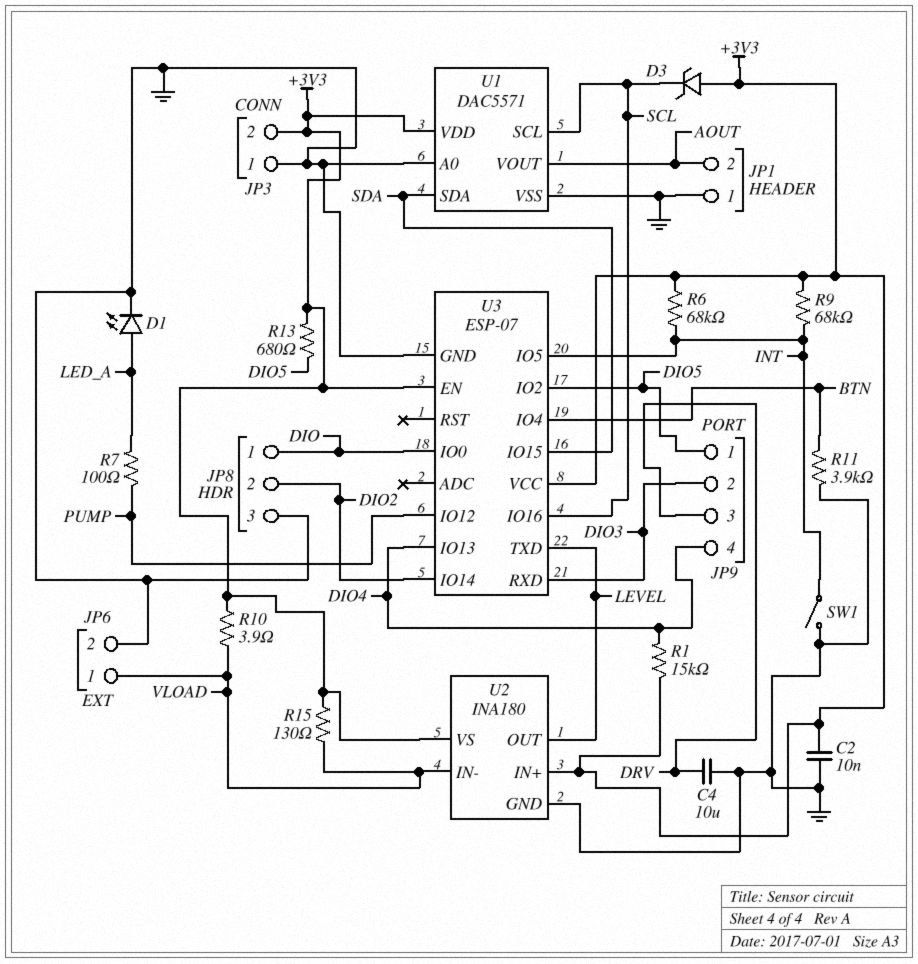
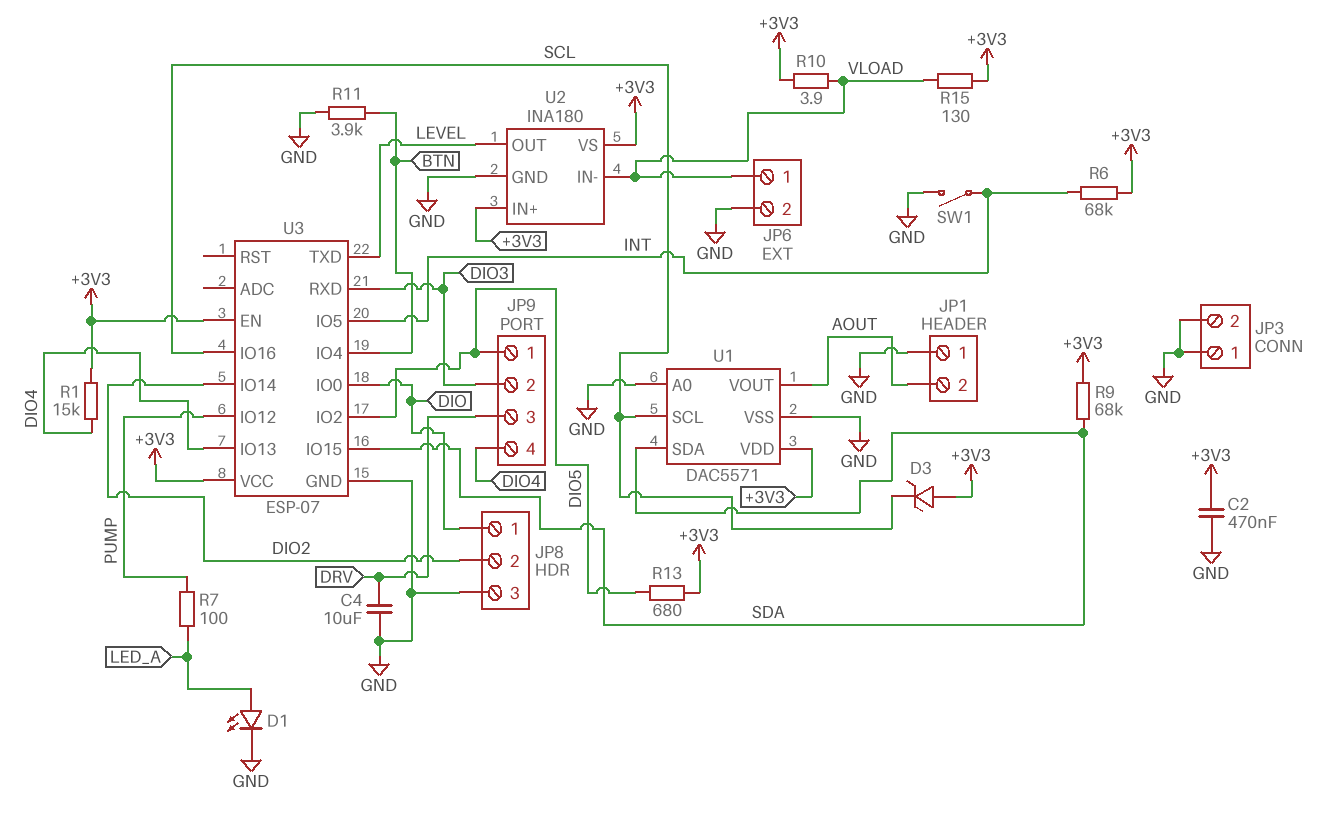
C2: 10nF (+3V3, GND) -> 470nF (+3V3, GND)
JP3 pin 2: +3V3 -> GND
R9: 68k (+3V3, INT) -> 68k (+3V3, SDA)

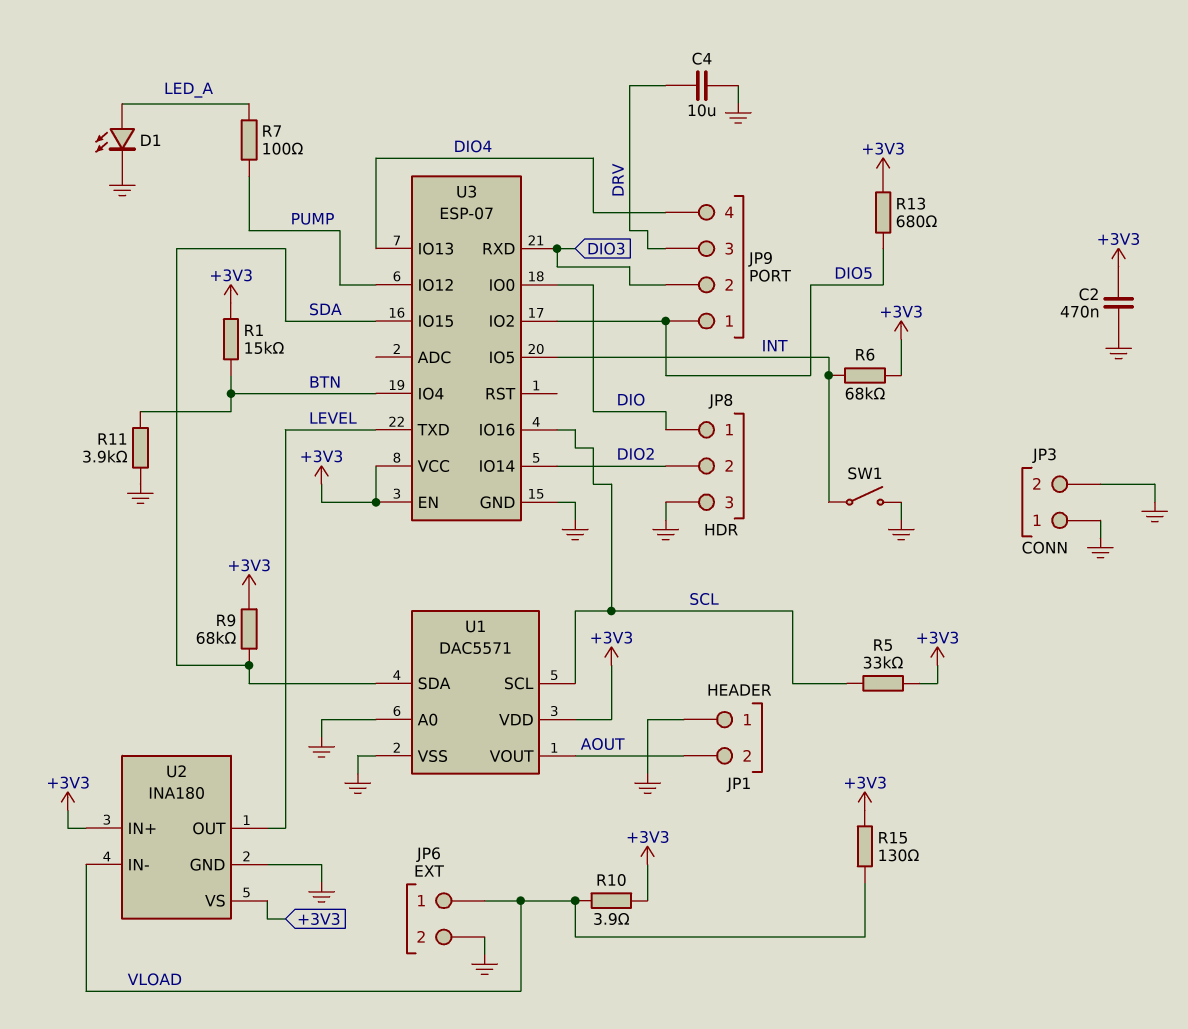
D3: zener (A +3V3, K SCL) -> none
R1: 15k (+3V3, DIO4) -> 15k (+3V3, BTN)
R5: none -> 33k (+3V3, SCL)

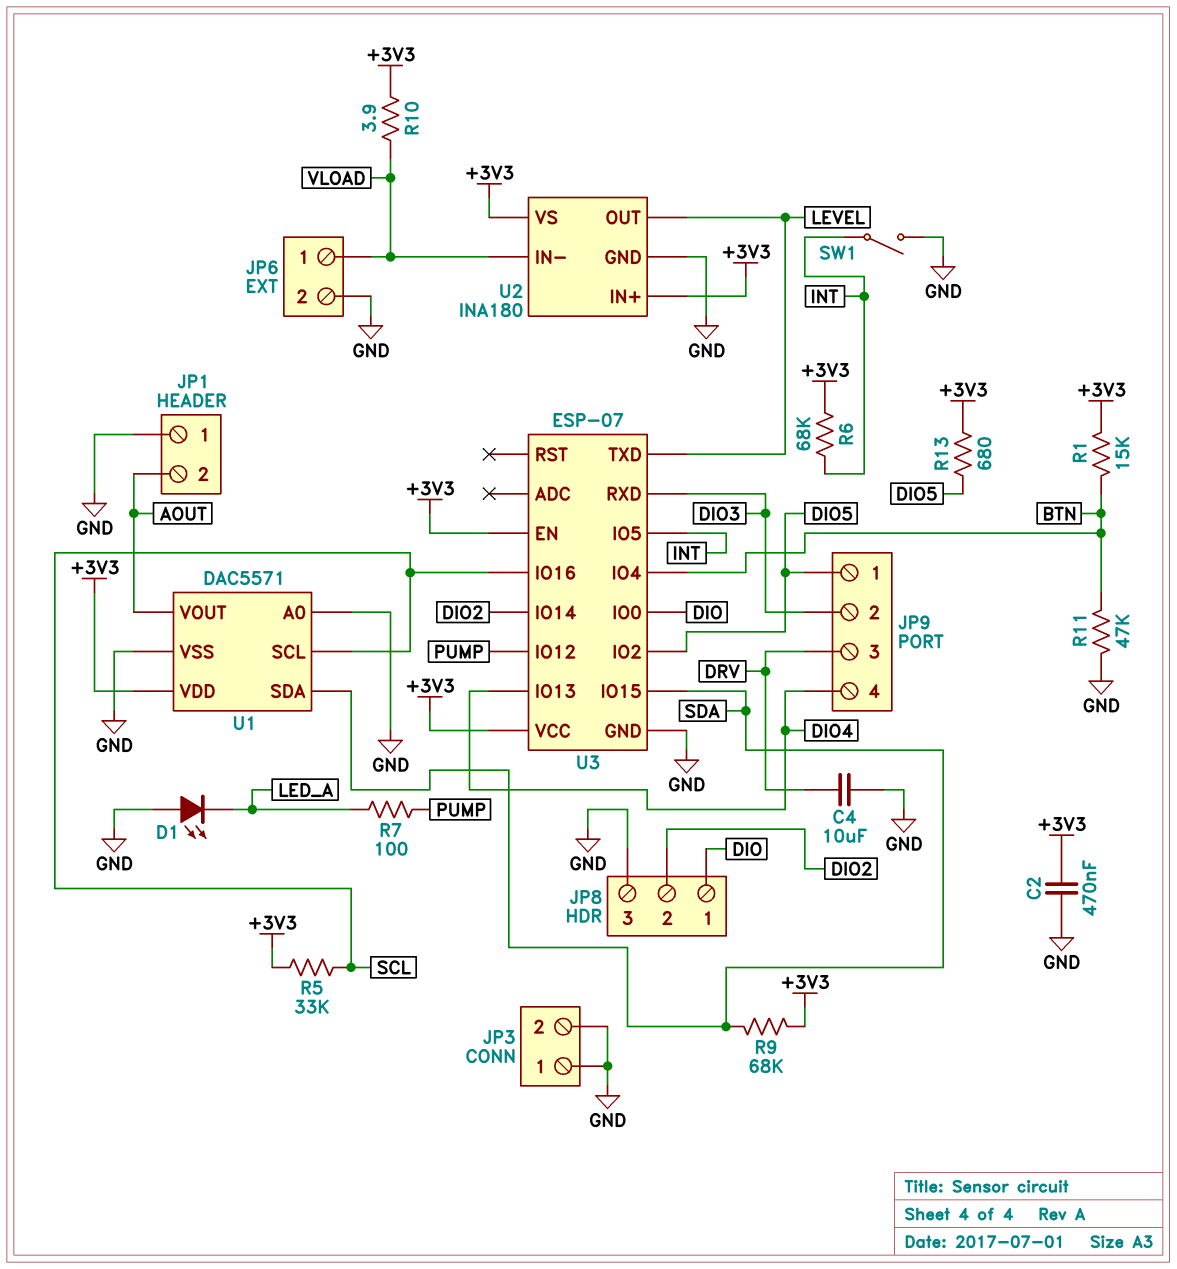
D1: LED (A LED_A, K GND) -> LED (A GND, K LED_A)
R11: 3.9k (BTN, GND) -> 47k (BTN, GND)
R15: 130 (+3V3, VLOAD) -> none

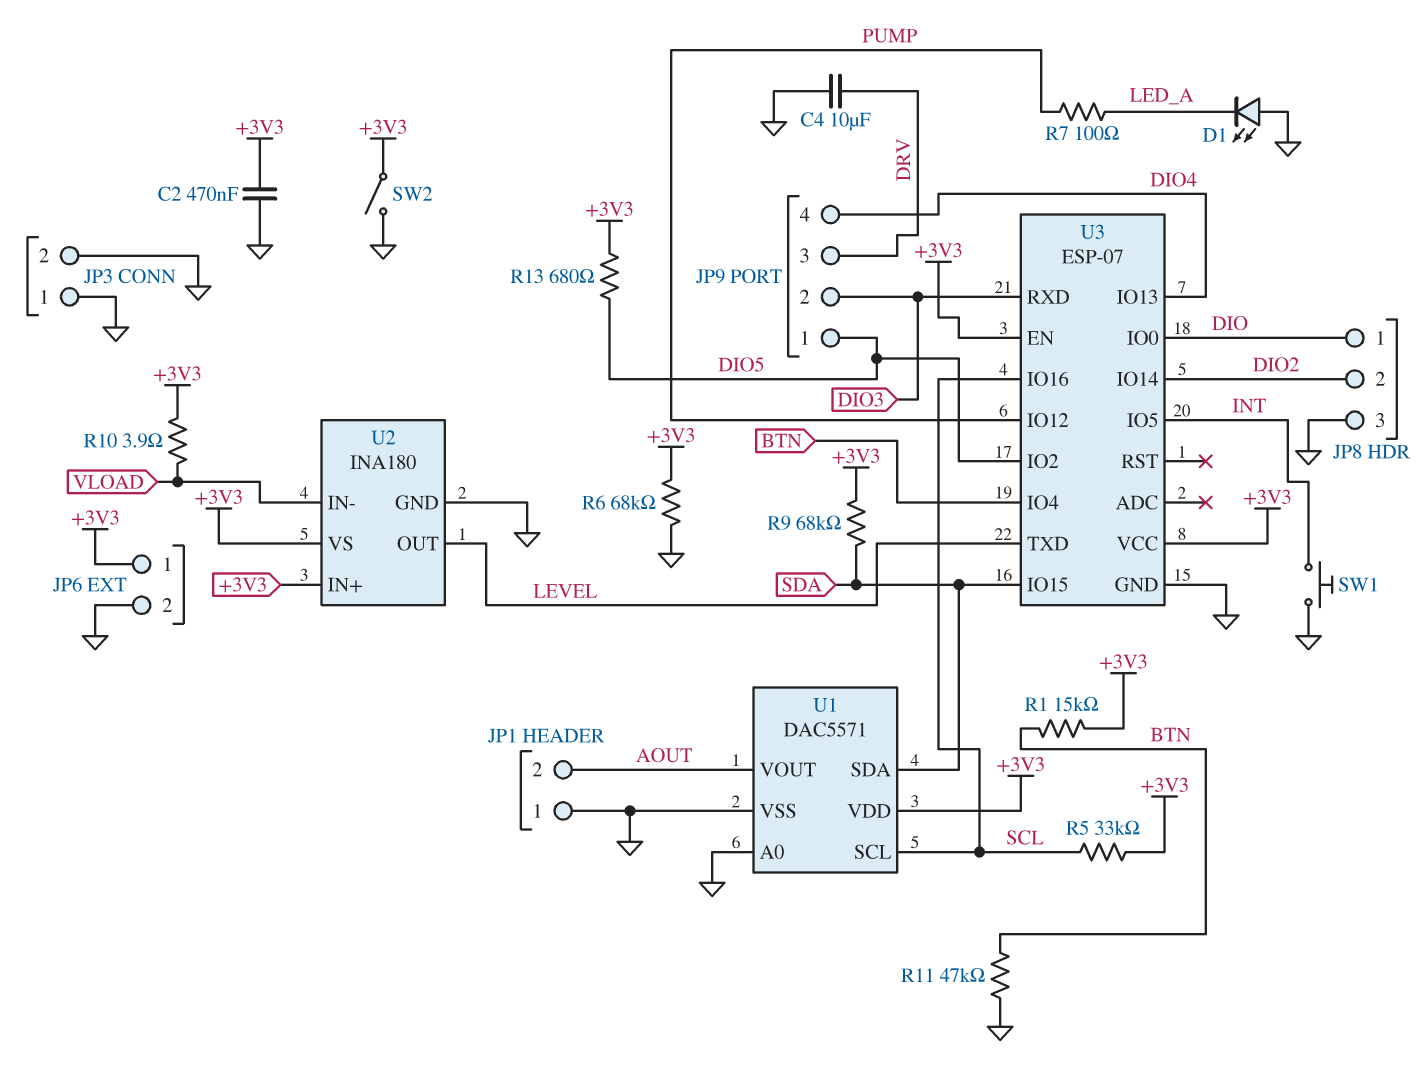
JP6 pin 1: VLOAD -> +3V3
R6: 68k (+3V3, INT) -> 68k (+3V3, GND)
SW1: switch (GND, INT) -> button (GND, INT)
SW2: none -> switch (+3V3, GND)

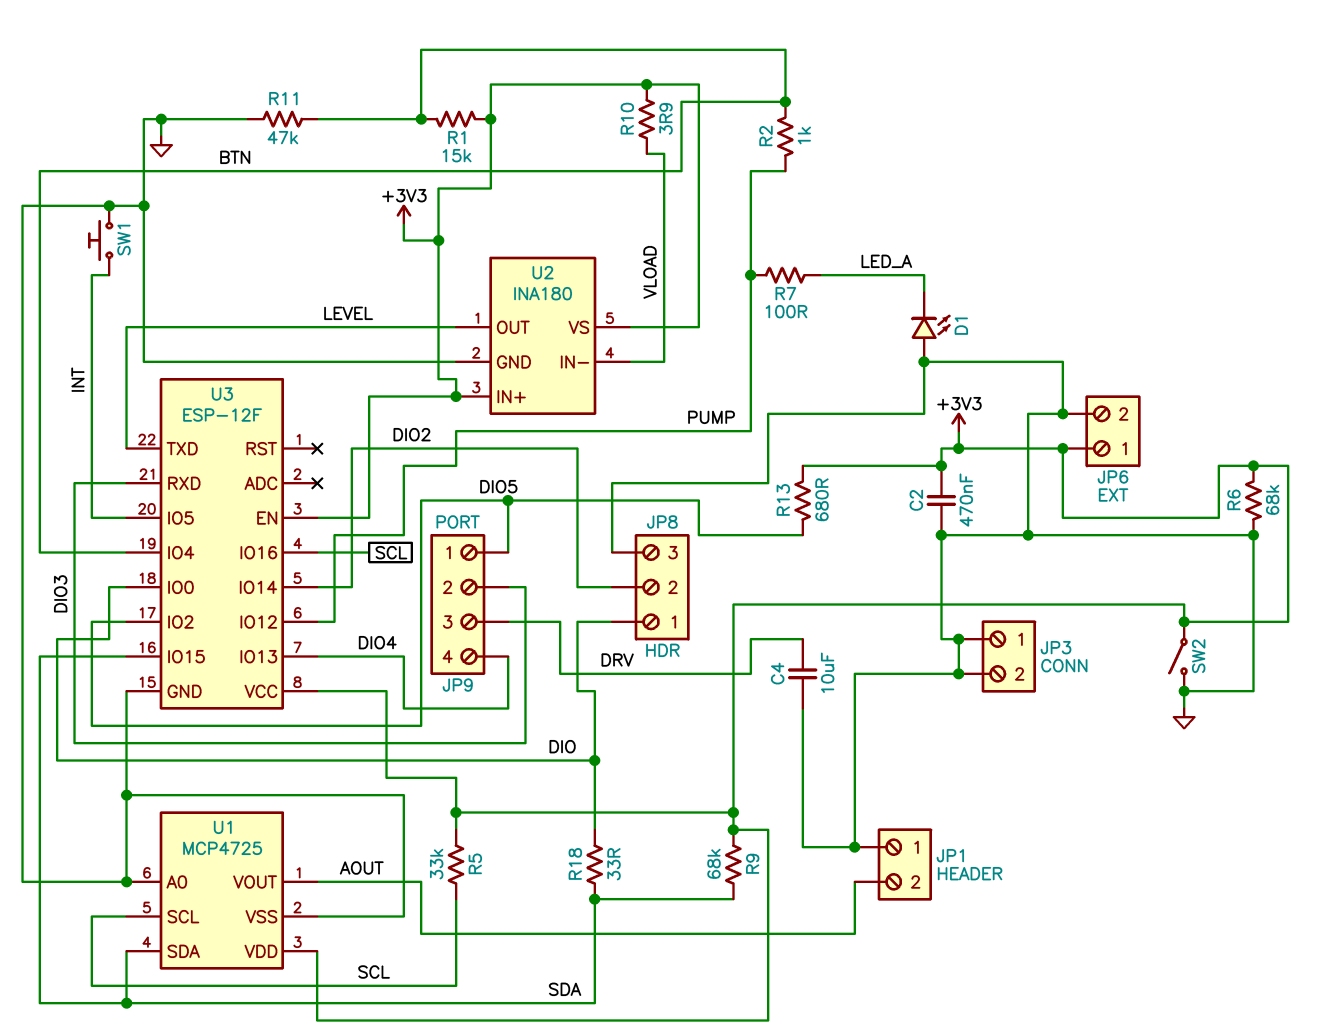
R2: none -> 1k (BTN, PUMP)
R18: none -> 33 (DIO, SDA)
U1: DAC5571 -> MCP4725
U3: ESP-07 -> ESP-12F

